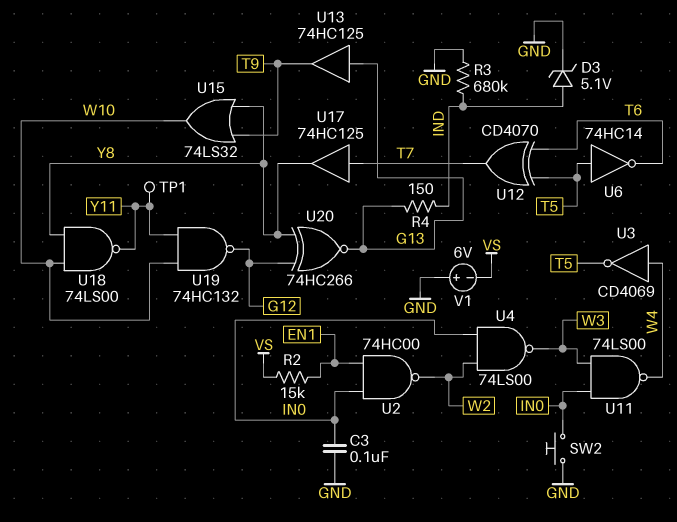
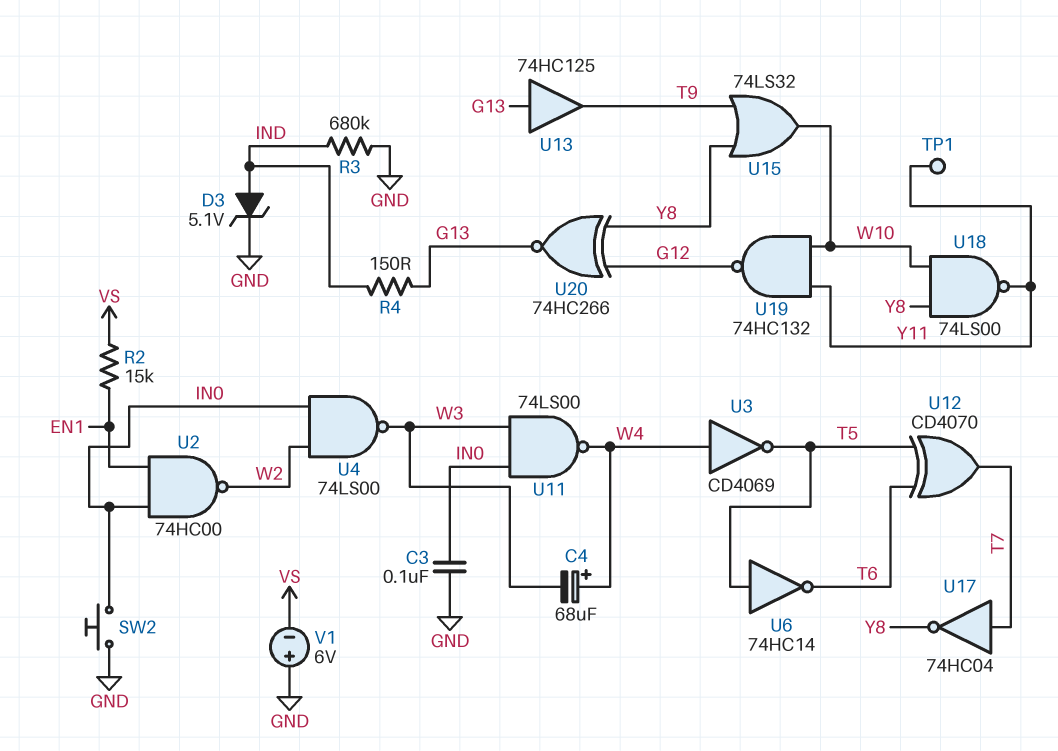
C4: none -> 68uF (plus W4, minus W3)
U17: buffer 74HC125 (in T7, out Y8) -> NOT 74HC04 (in T7, out Y8)

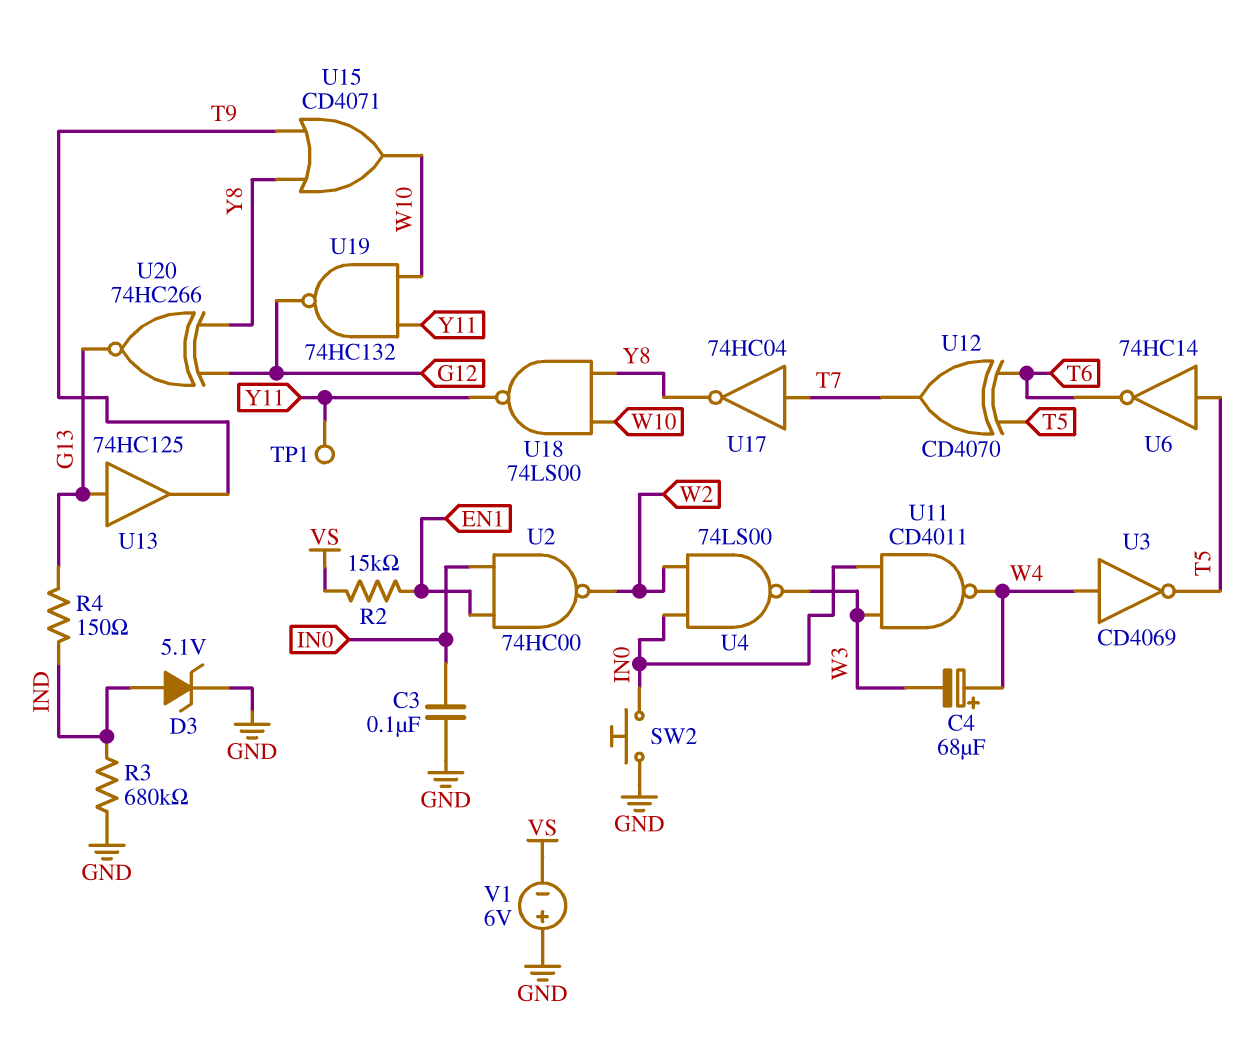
U11: NAND 74LS00 (in IN0, in W3, out W4) -> NAND CD4011 (in IN0, in W3, out W4)
U15: OR 74LS32 (in T9, in Y8, out W10) -> OR CD4071 (in T9, in Y8, out W10)

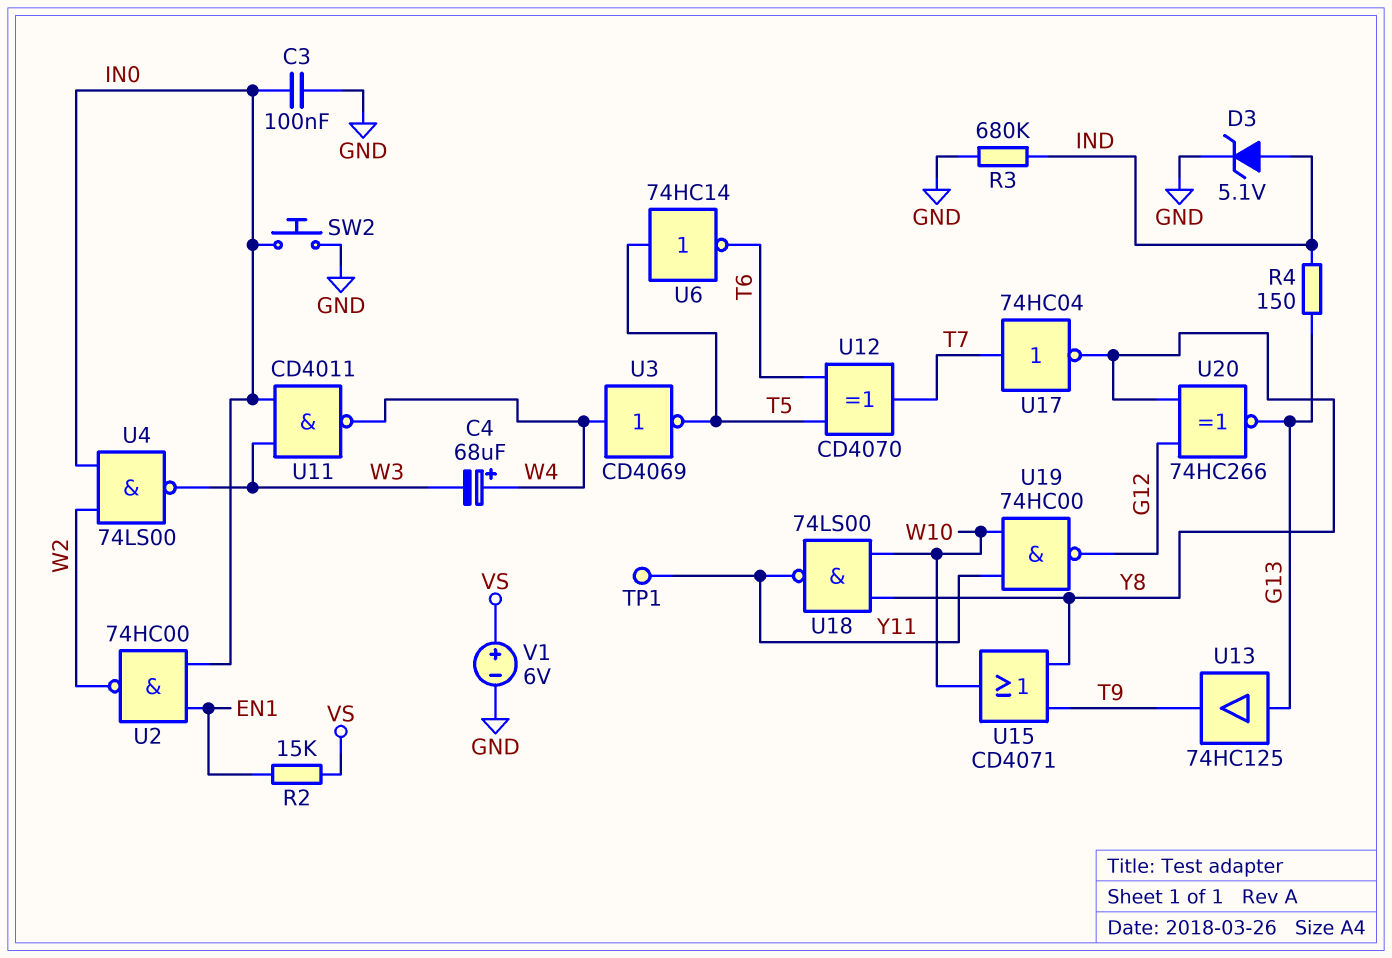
U19: NAND 74HC132 (in W10, in Y11, out G12) -> NAND 74HC00 (in W10, in Y11, out G12)
V1: 6V (plus GND, minus VS) -> 6V (plus VS, minus GND)

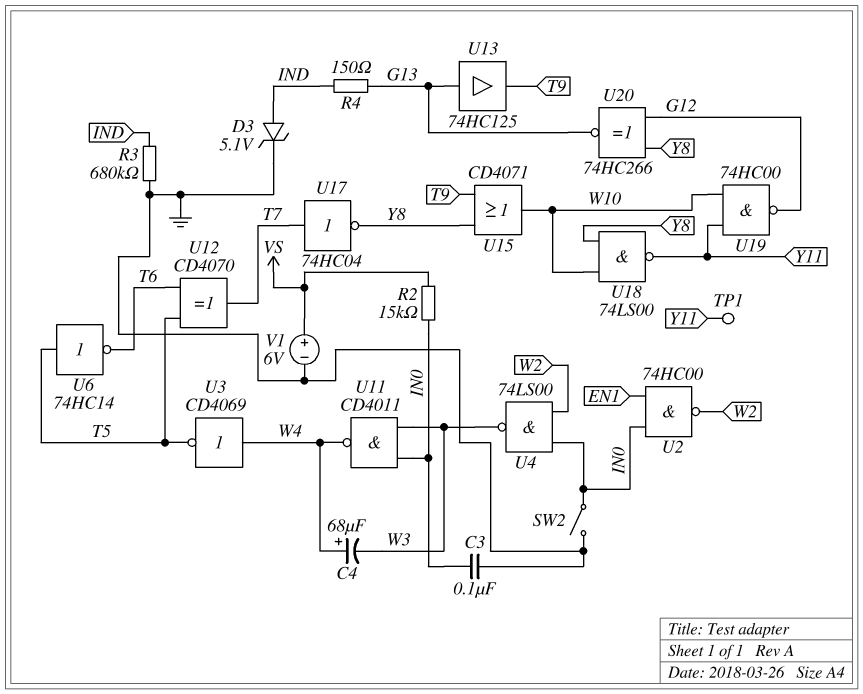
R2: 15k (EN1, VS) -> 15k (IN0, VS)
SW2: button (GND, IN0) -> switch (GND, IN0)

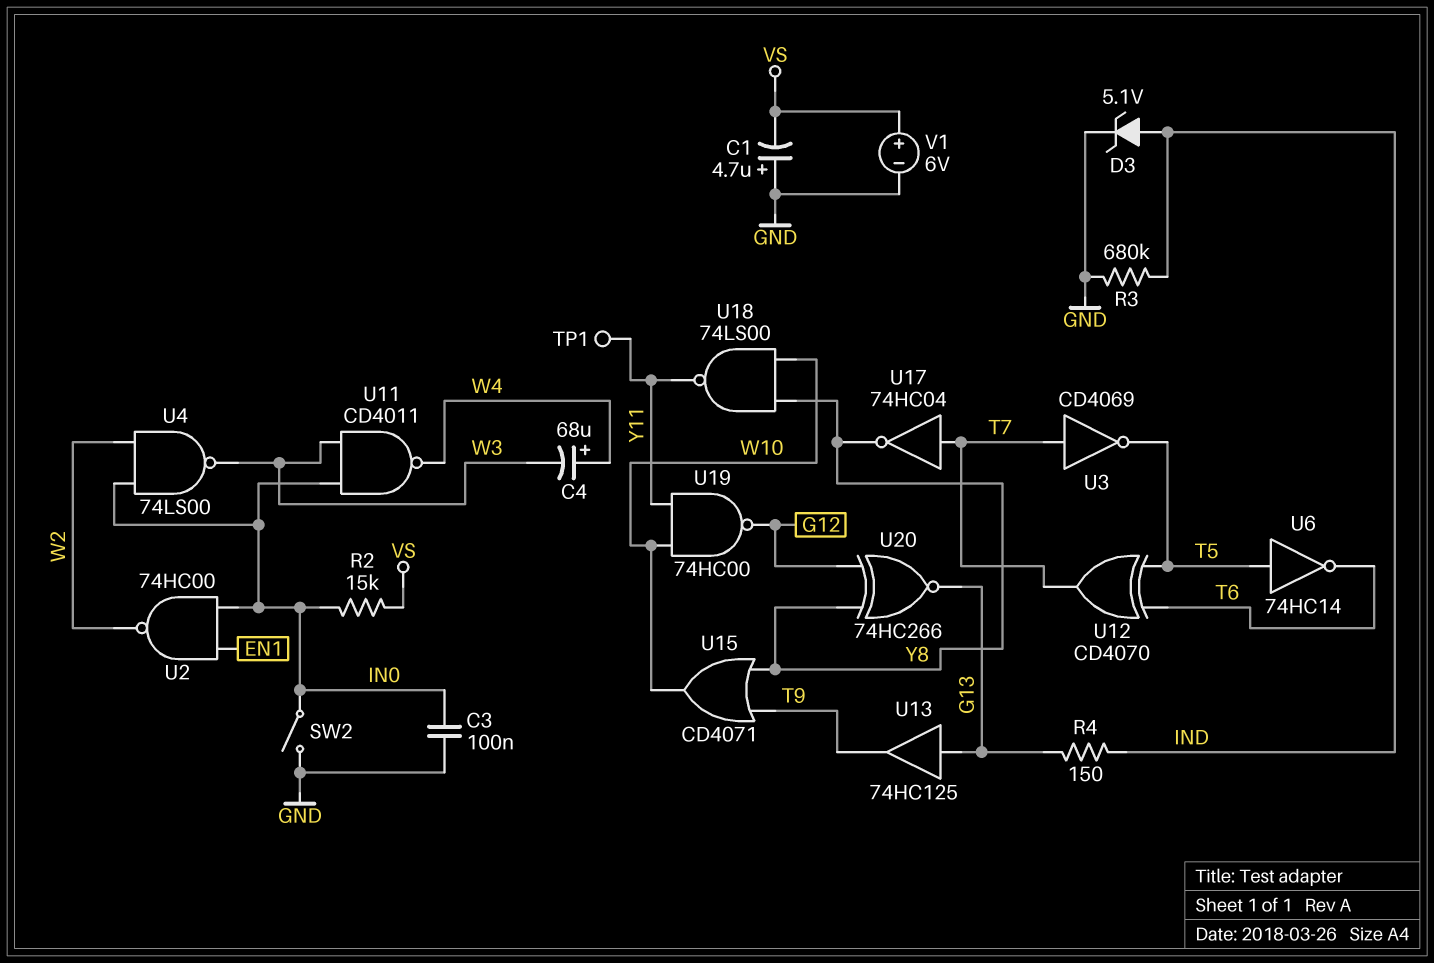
C1: none -> 4.7uF (plus GND, minus VS)
U3: NOT CD4069 (in W4, out T5) -> NOT CD4069 (in T7, out T5)

